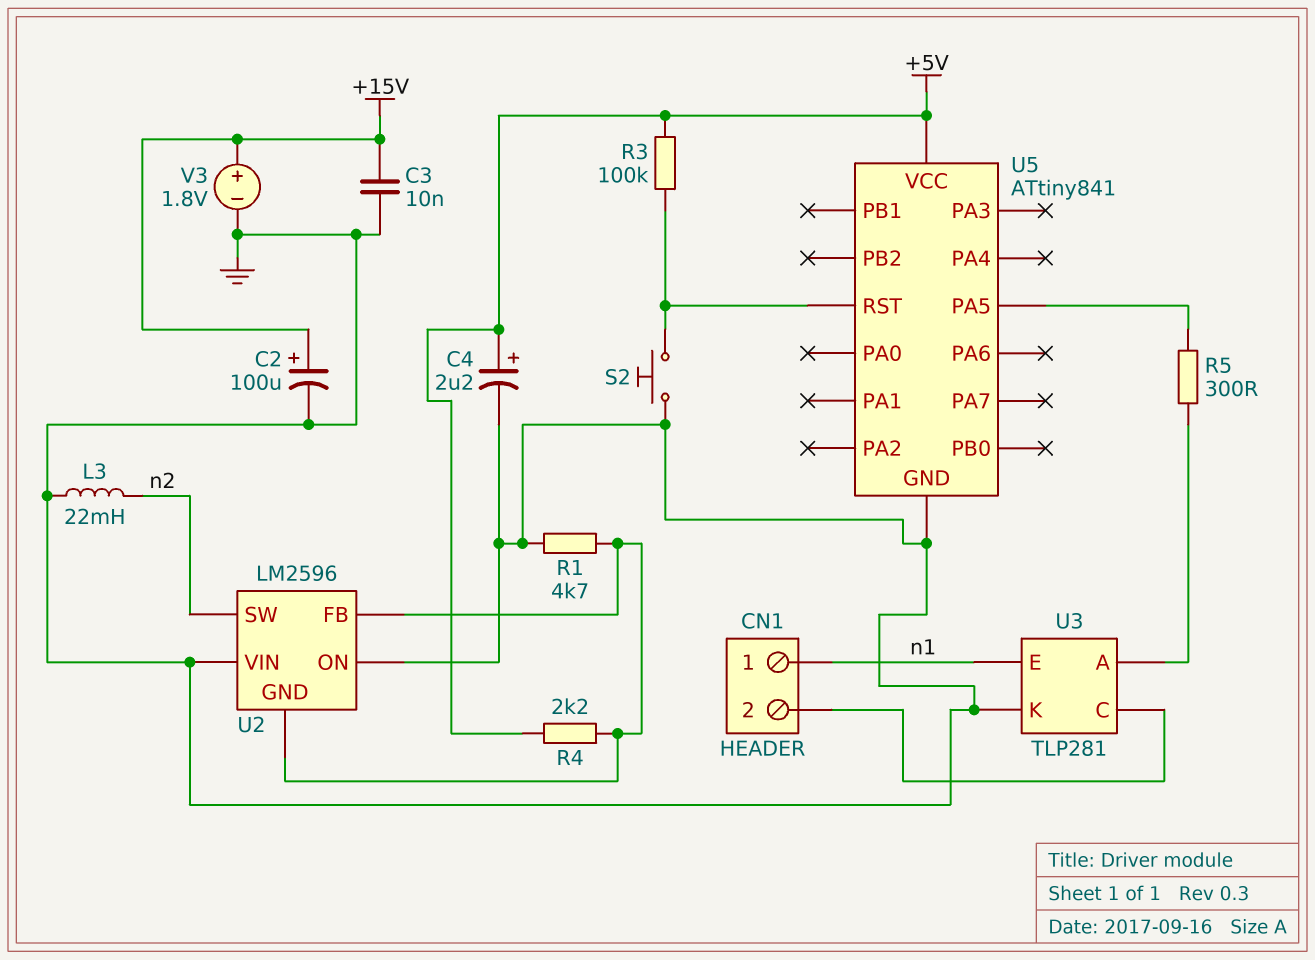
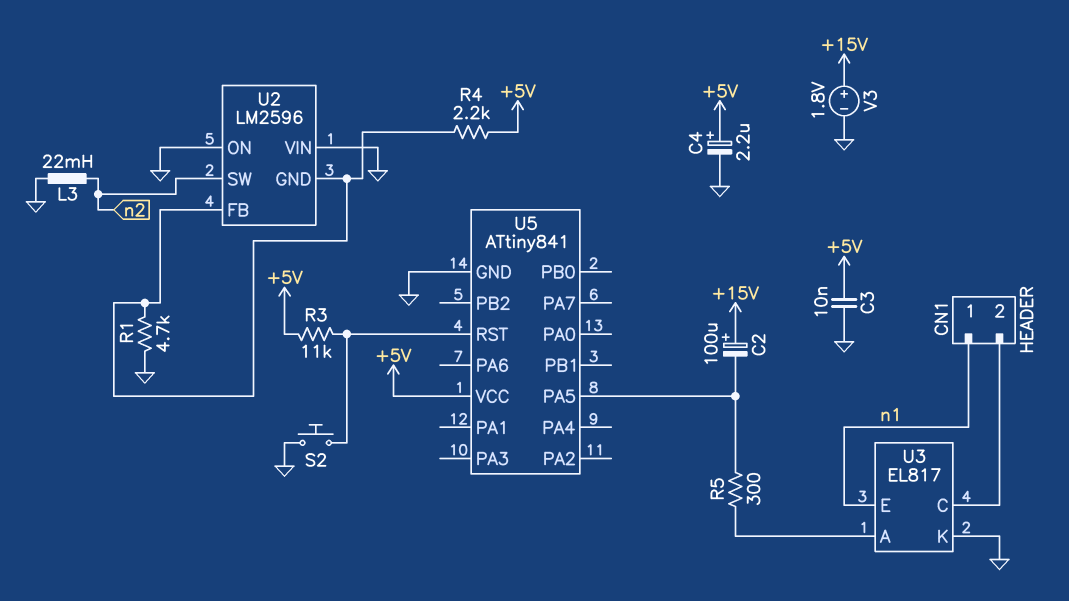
C2: 100uF (plus +15V, minus GND) -> 100uF (plus +15V, minus U5/PA5)
C3: 10nF (+15V, GND) -> 10nF (+5V, GND)
R3: 100k (+5V, U5/RST) -> 11k (+5V, U5/RST)
U3: TLP281 -> EL817

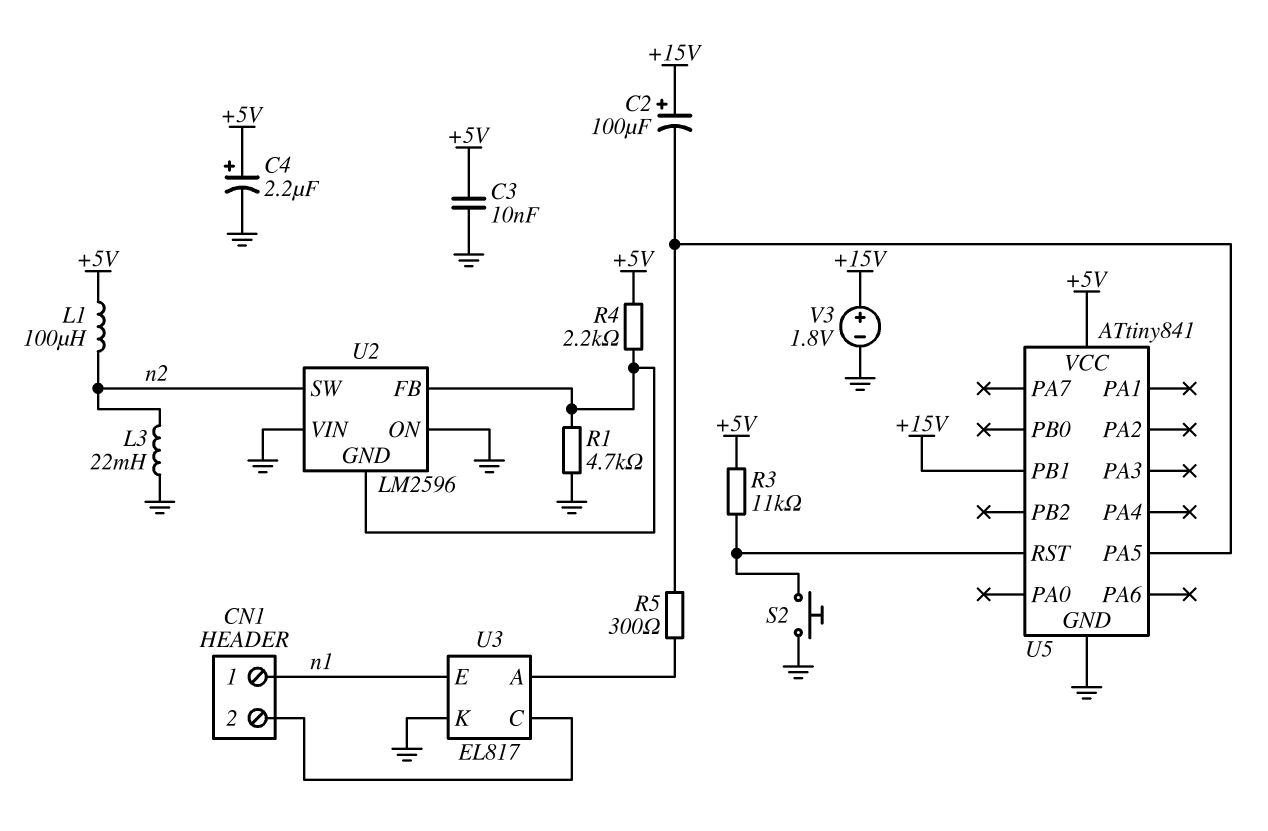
L1: none -> 100uH (+5V, n2)
U5 pin PB1: none -> +15V

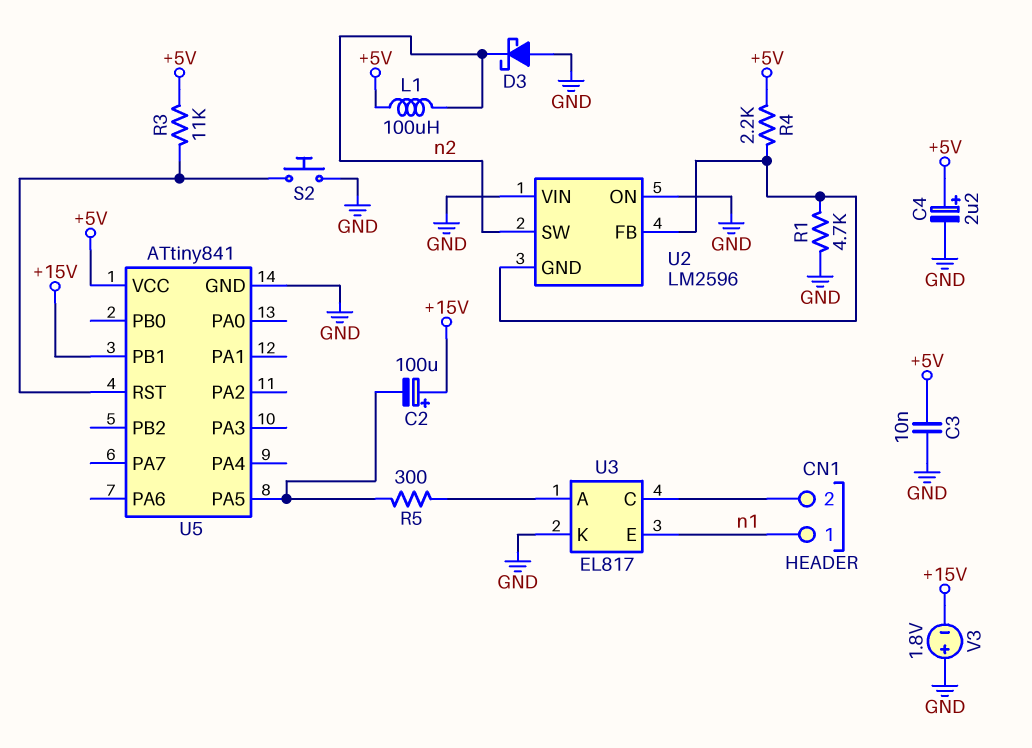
D3: none -> schottky (A GND, K n2)
L3: 22mH (GND, n2) -> none
V3: 1.8V (plus +15V, minus GND) -> 1.8V (plus GND, minus +15V)

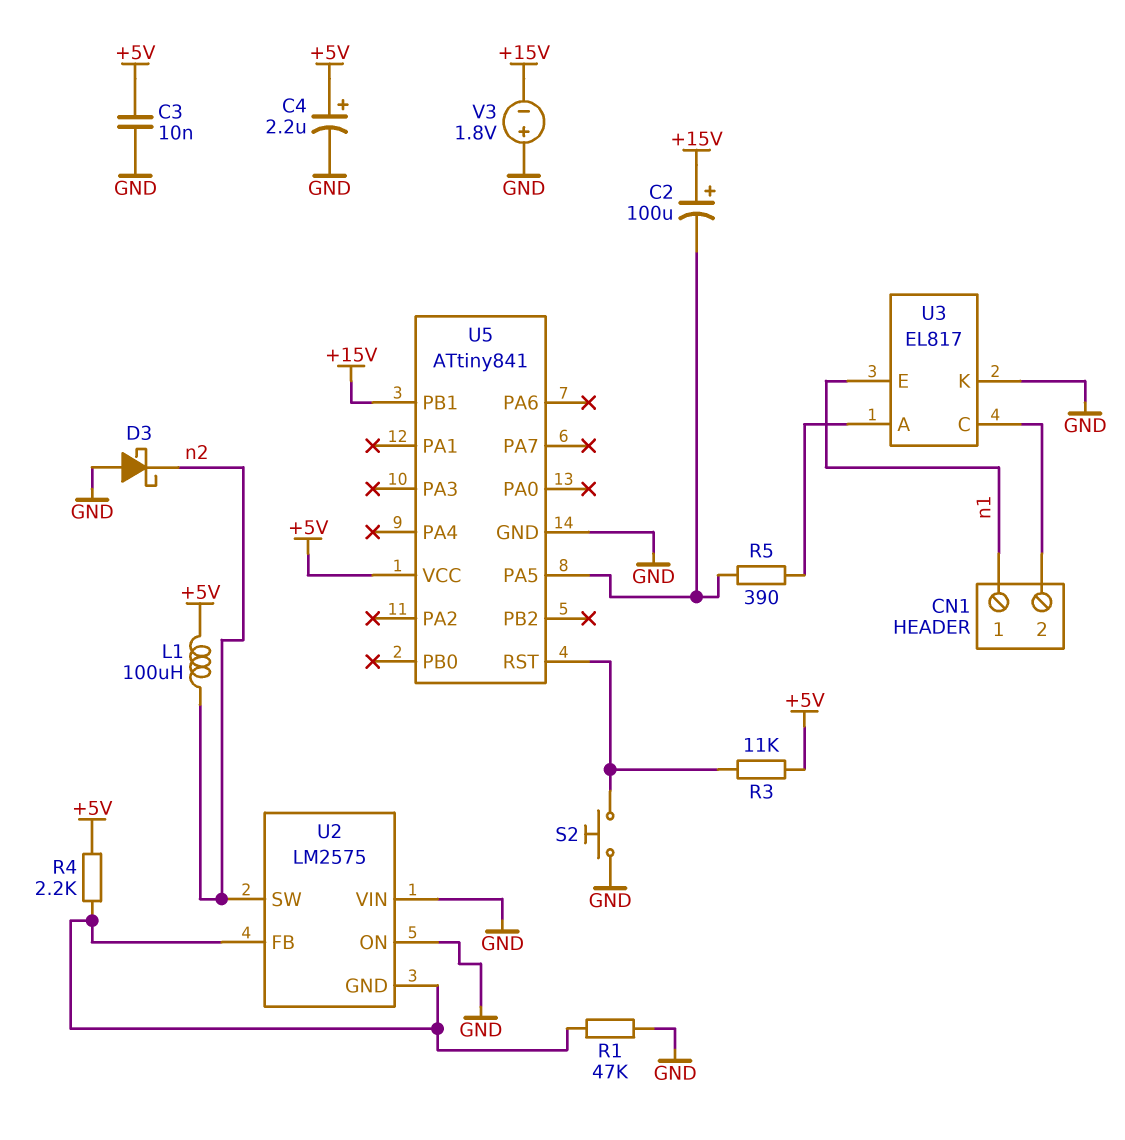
R1: 4.7k (GND, U2/FB) -> 47k (GND, U2/FB)
R5: 300 (U3/A, U5/PA5) -> 390 (U3/A, U5/PA5)
U2: LM2596 -> LM2575

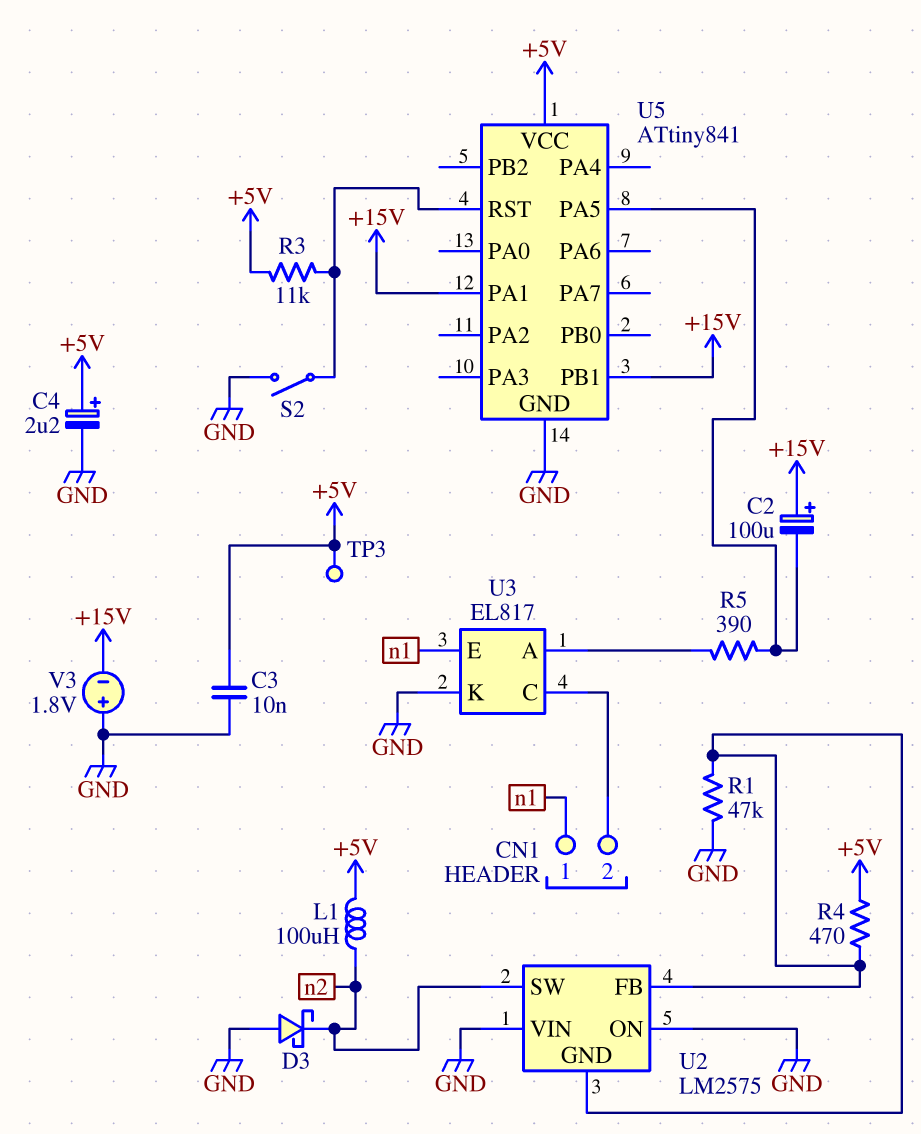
R4: 2.2k (+5V, U2/FB) -> 470 (+5V, U2/FB)
S2: button (GND, U5/RST) -> switch (GND, U5/RST)
TP3: none -> test point (+5V)
U5 pin PA1: none -> +15V

